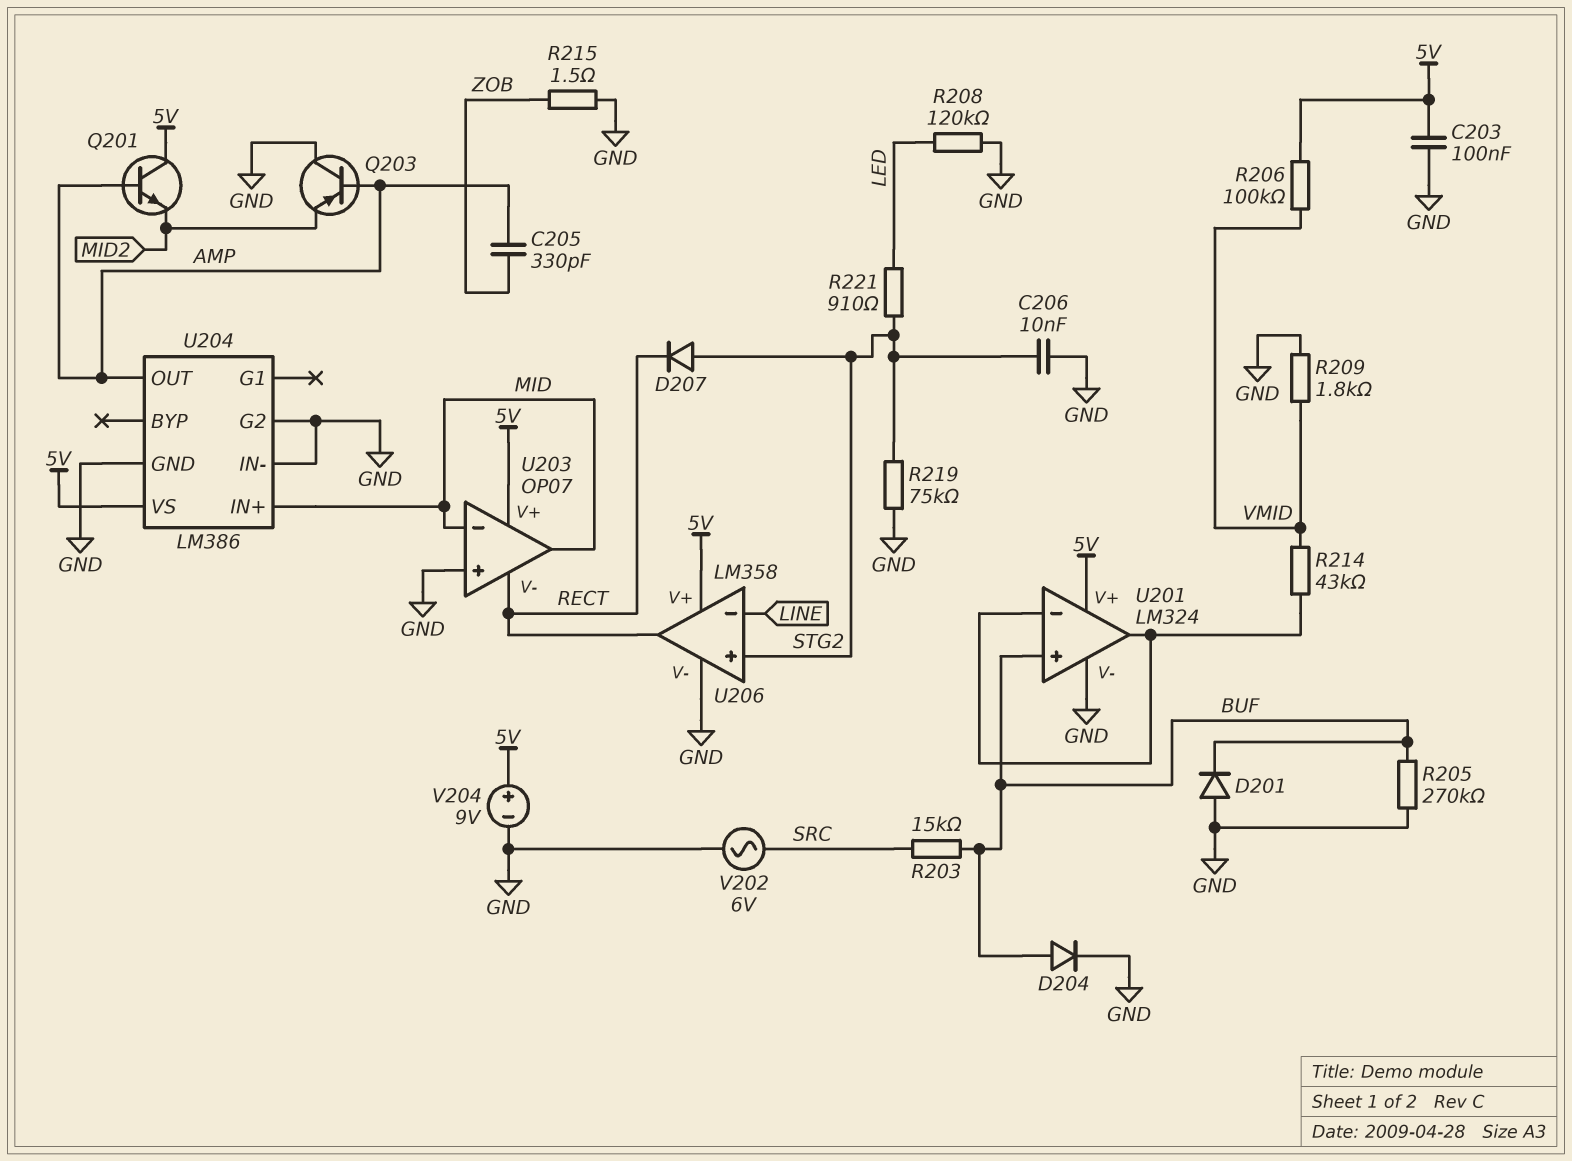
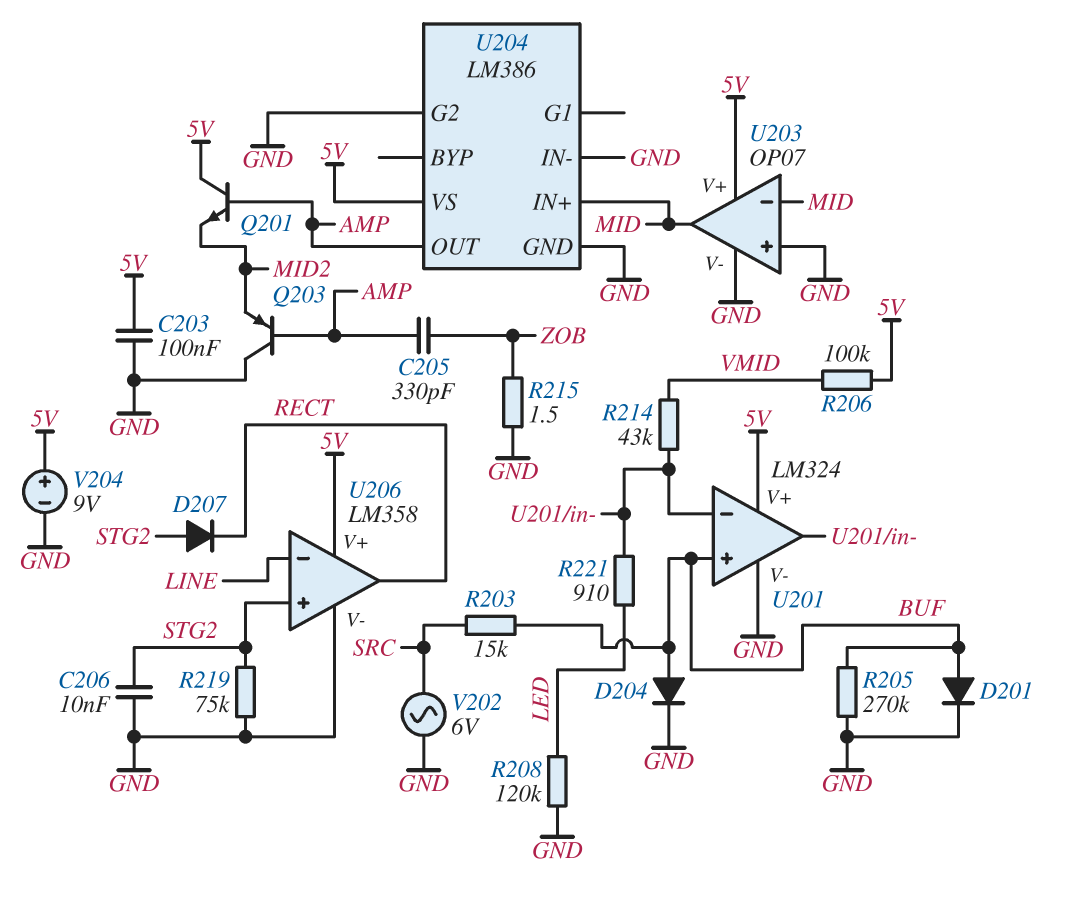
D201: diode (A GND, K BUF) -> diode (A BUF, K GND)
R209: 1.8k (GND, VMID) -> none
R221: 910 (LED, STG2) -> 910 (LED, U201/in-)
U203 pin V-: RECT -> GND

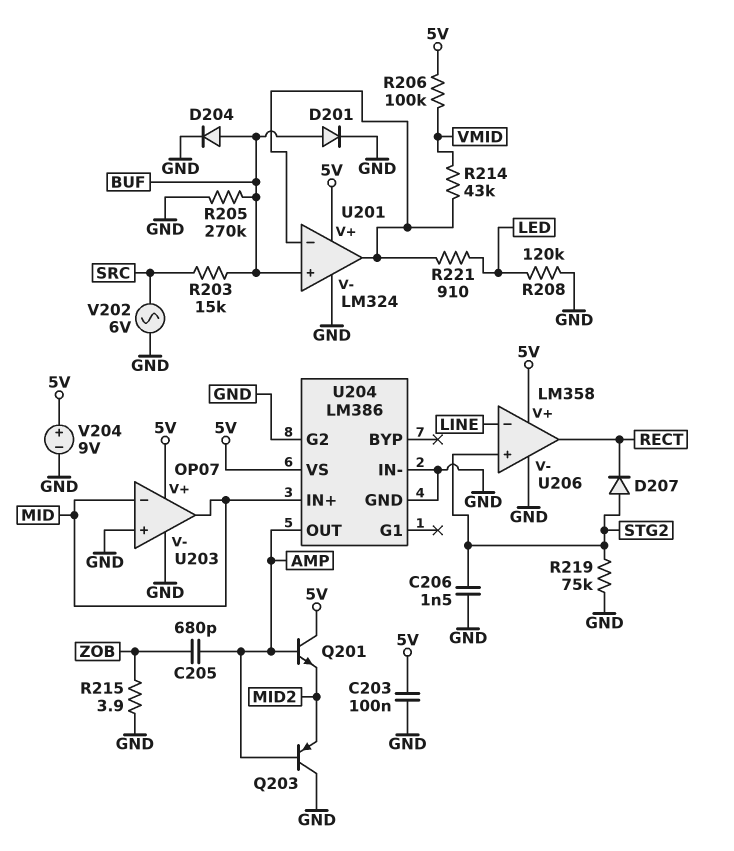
C205: 330pF (AMP, ZOB) -> 680pF (AMP, ZOB)
C206: 10nF (GND, STG2) -> 1.5nF (GND, STG2)
R215: 1.5 (GND, ZOB) -> 3.9 (GND, ZOB)

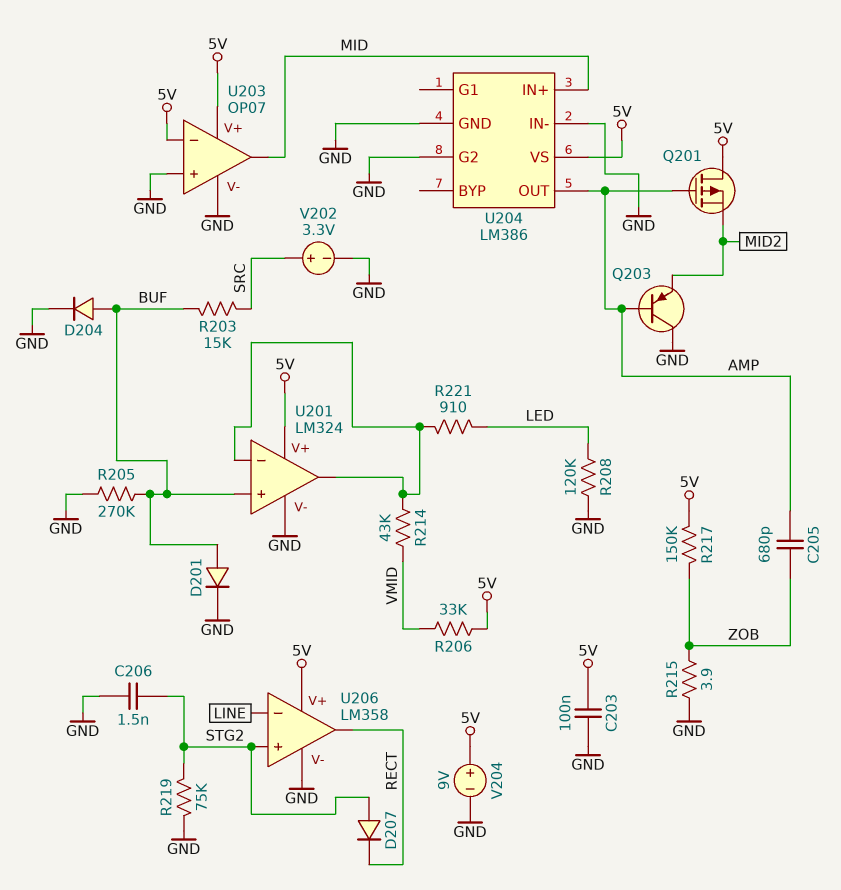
Q201: NPN (B AMP, C 5V, E MID2) -> PMOS (G AMP, D 5V, S MID2)
R206: 100k (5V, VMID) -> 33k (5V, VMID)
R217: none -> 150k (5V, ZOB)
U203 pin in-: MID -> 5V
V202: AC 6V (GND, SRC) -> 3.3V (plus SRC, minus GND)

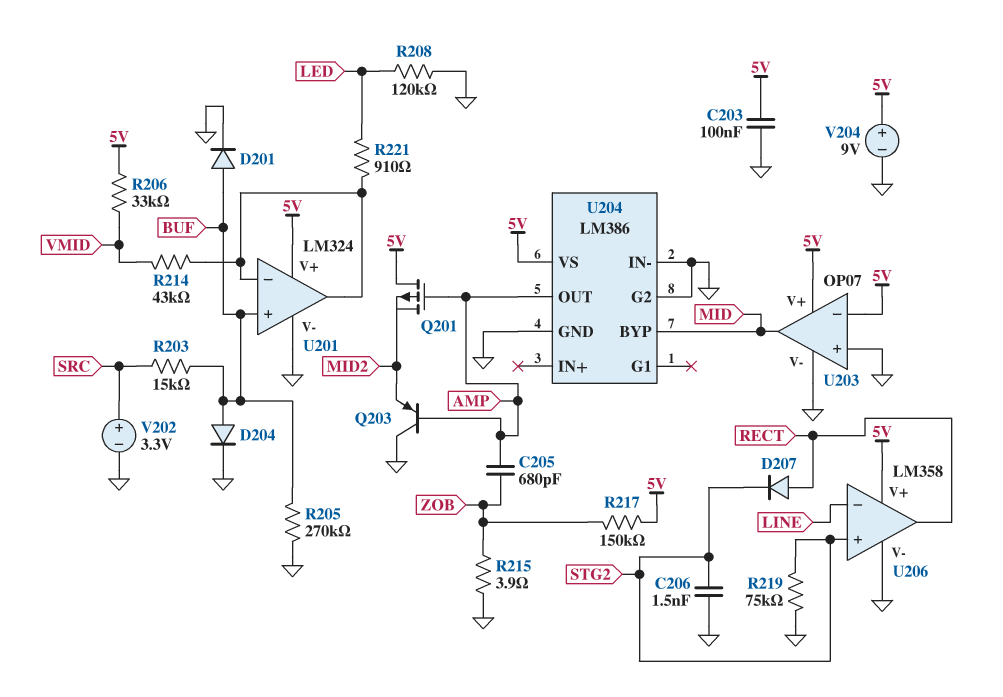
D207: diode (A STG2, K RECT) -> diode (A RECT, K STG2)
U204 pin BYP: none -> MID
U204 pin IN+: MID -> none

